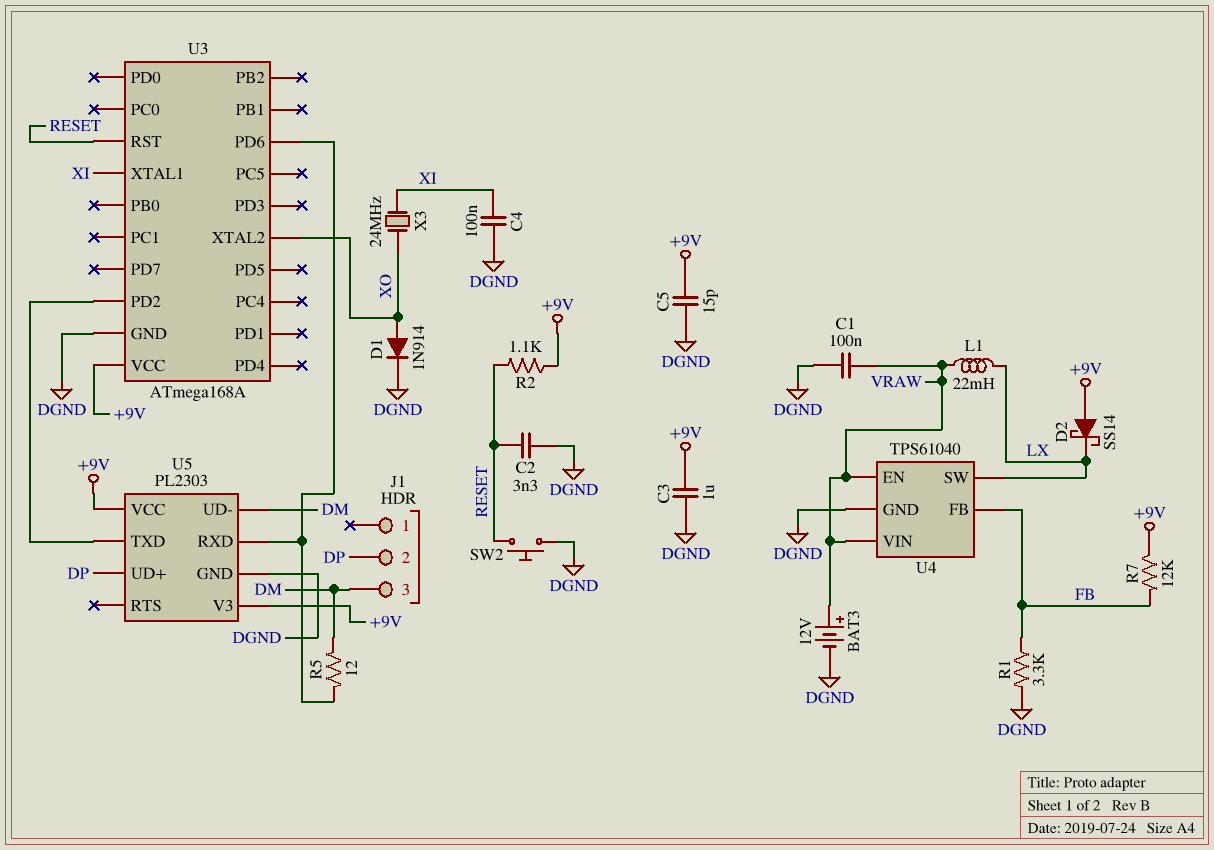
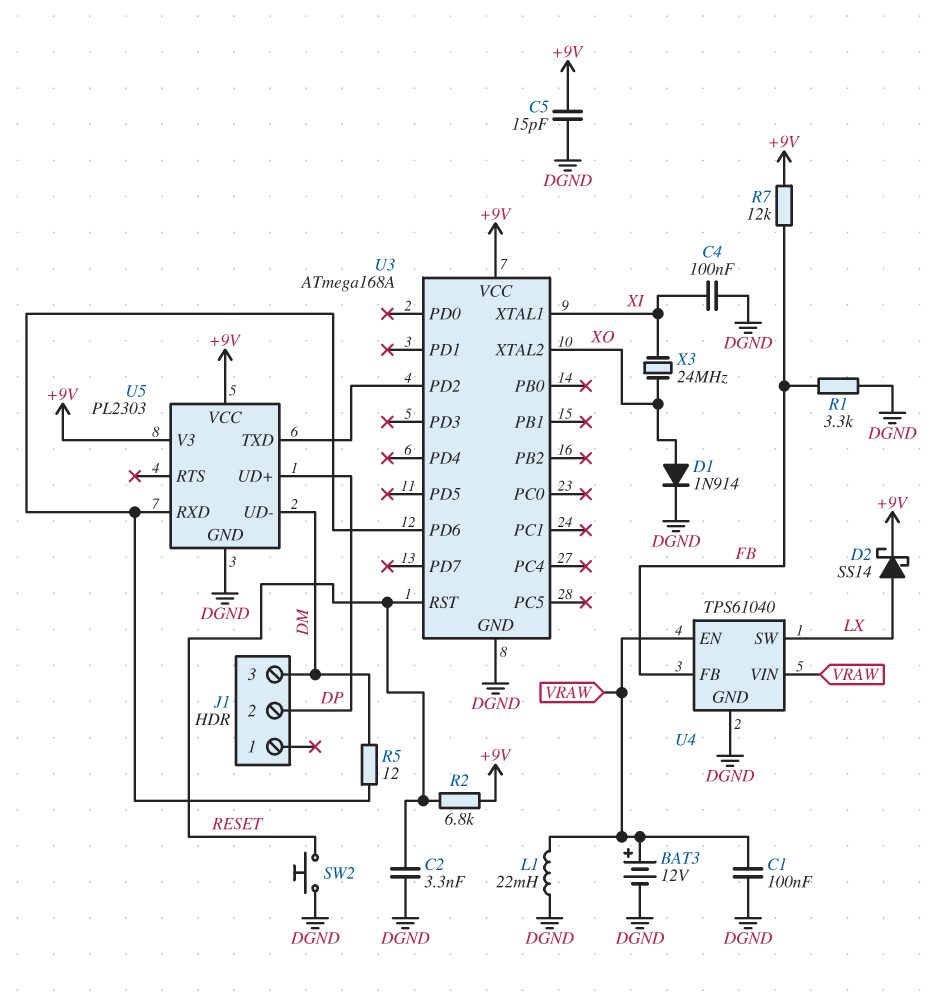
C3: 1uF (+9V, DGND) -> none
D2: schottky SS14 (A +9V, K LX) -> schottky SS14 (A LX, K +9V)
L1: 22mH (LX, VRAW) -> 22mH (DGND, VRAW)
R2: 1.1k (+9V, RESET) -> 6.8k (+9V, RESET)

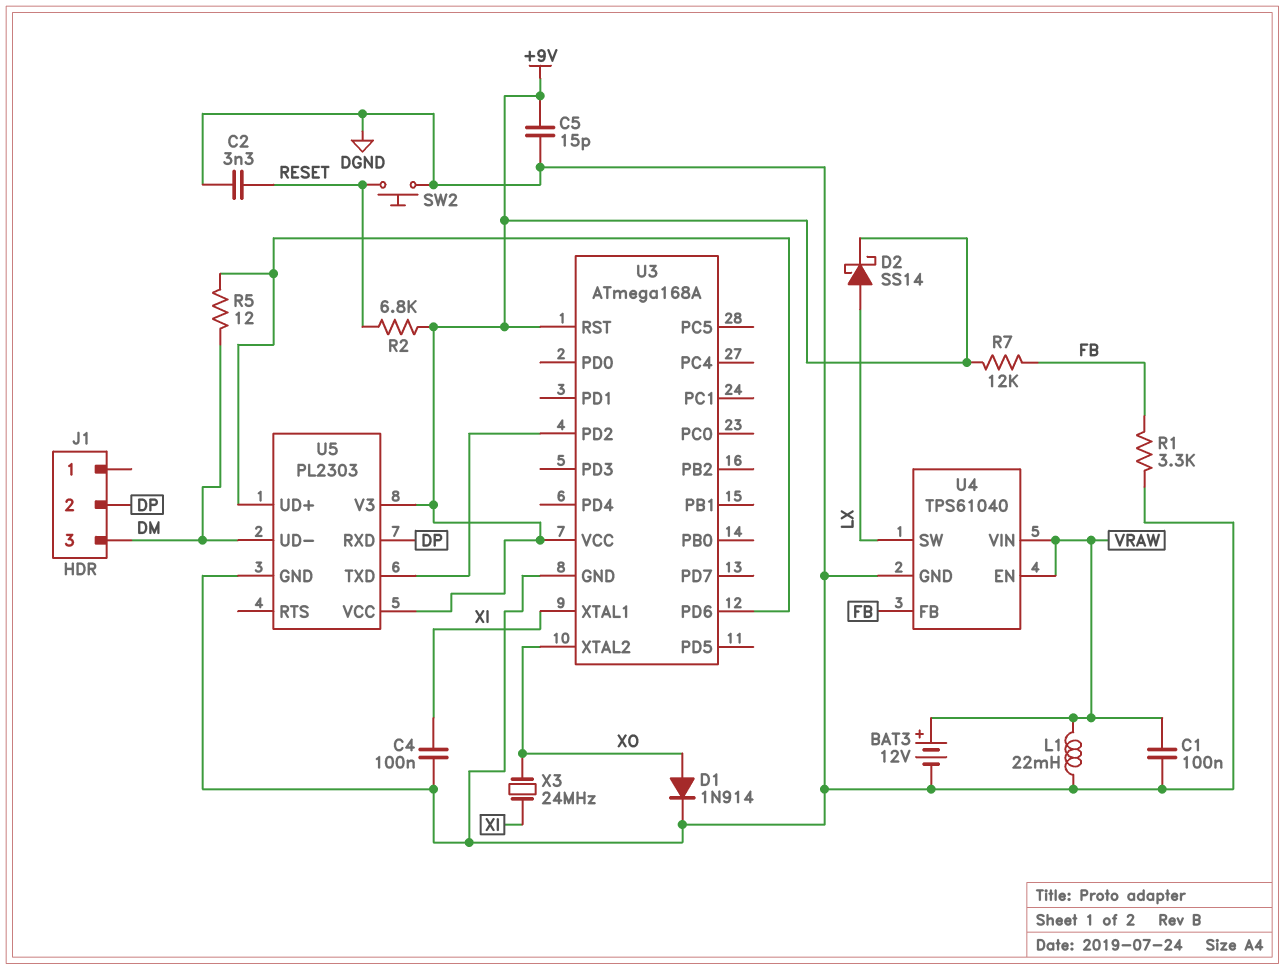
U3 pin RST: RESET -> +9V
U5 pin RXD: U3/PD6 -> DP
U5 pin UD+: DP -> U3/PD6

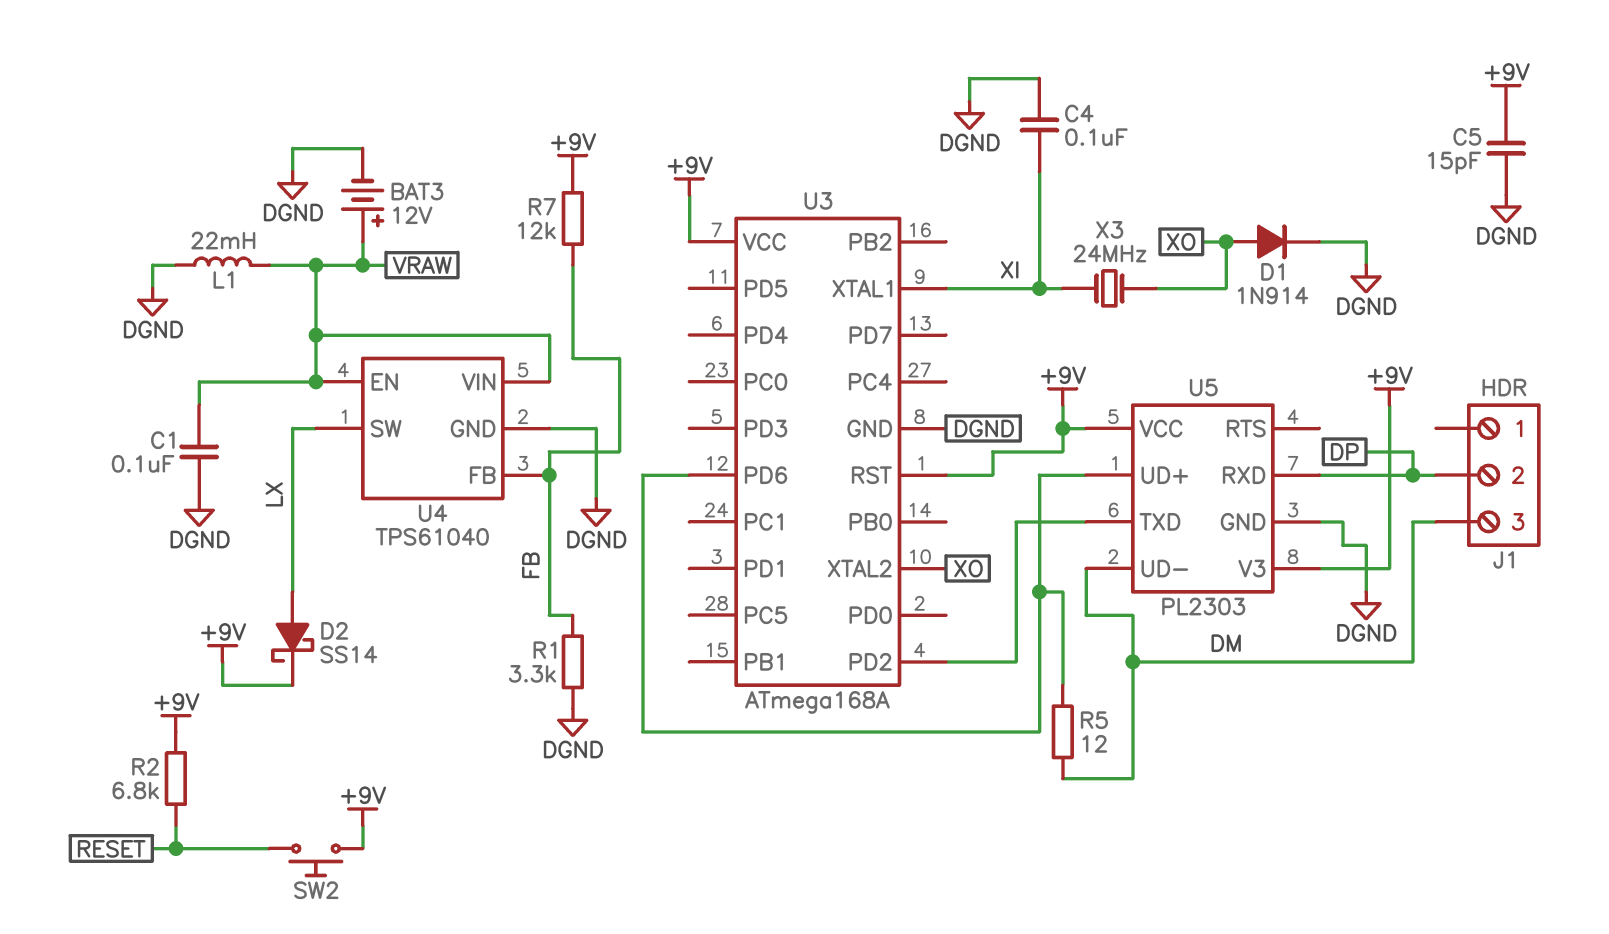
C2: 3.3nF (DGND, RESET) -> none
SW2: button (DGND, RESET) -> button (+9V, RESET)

